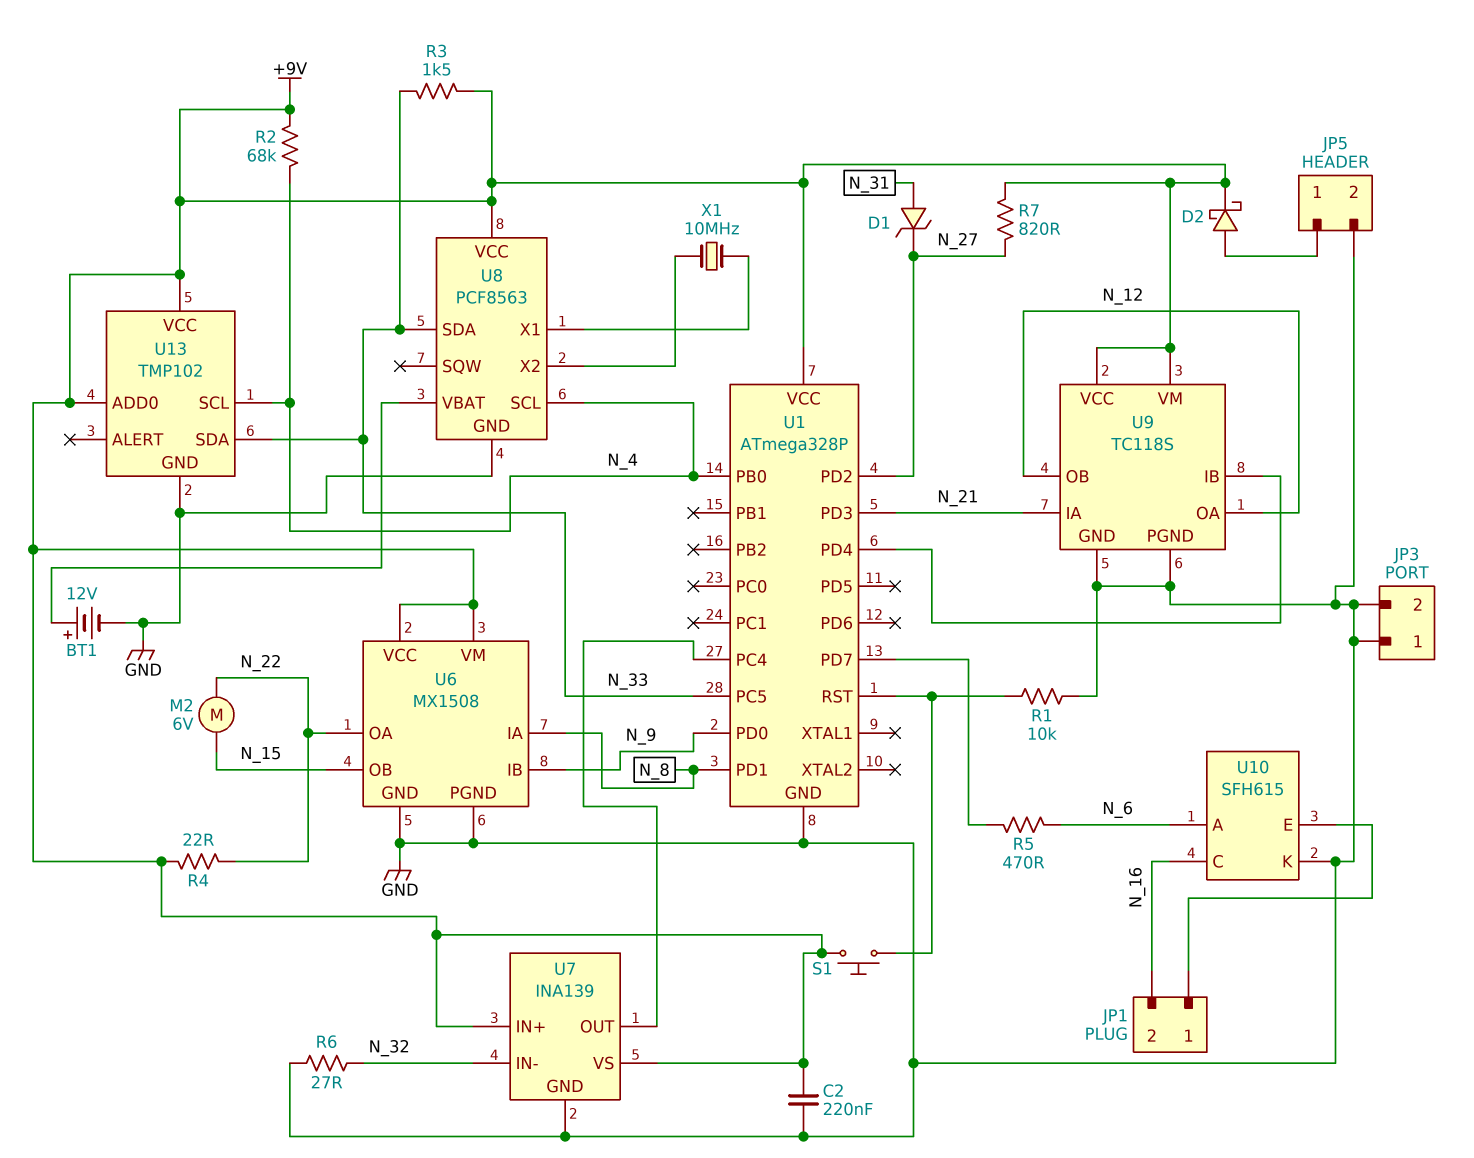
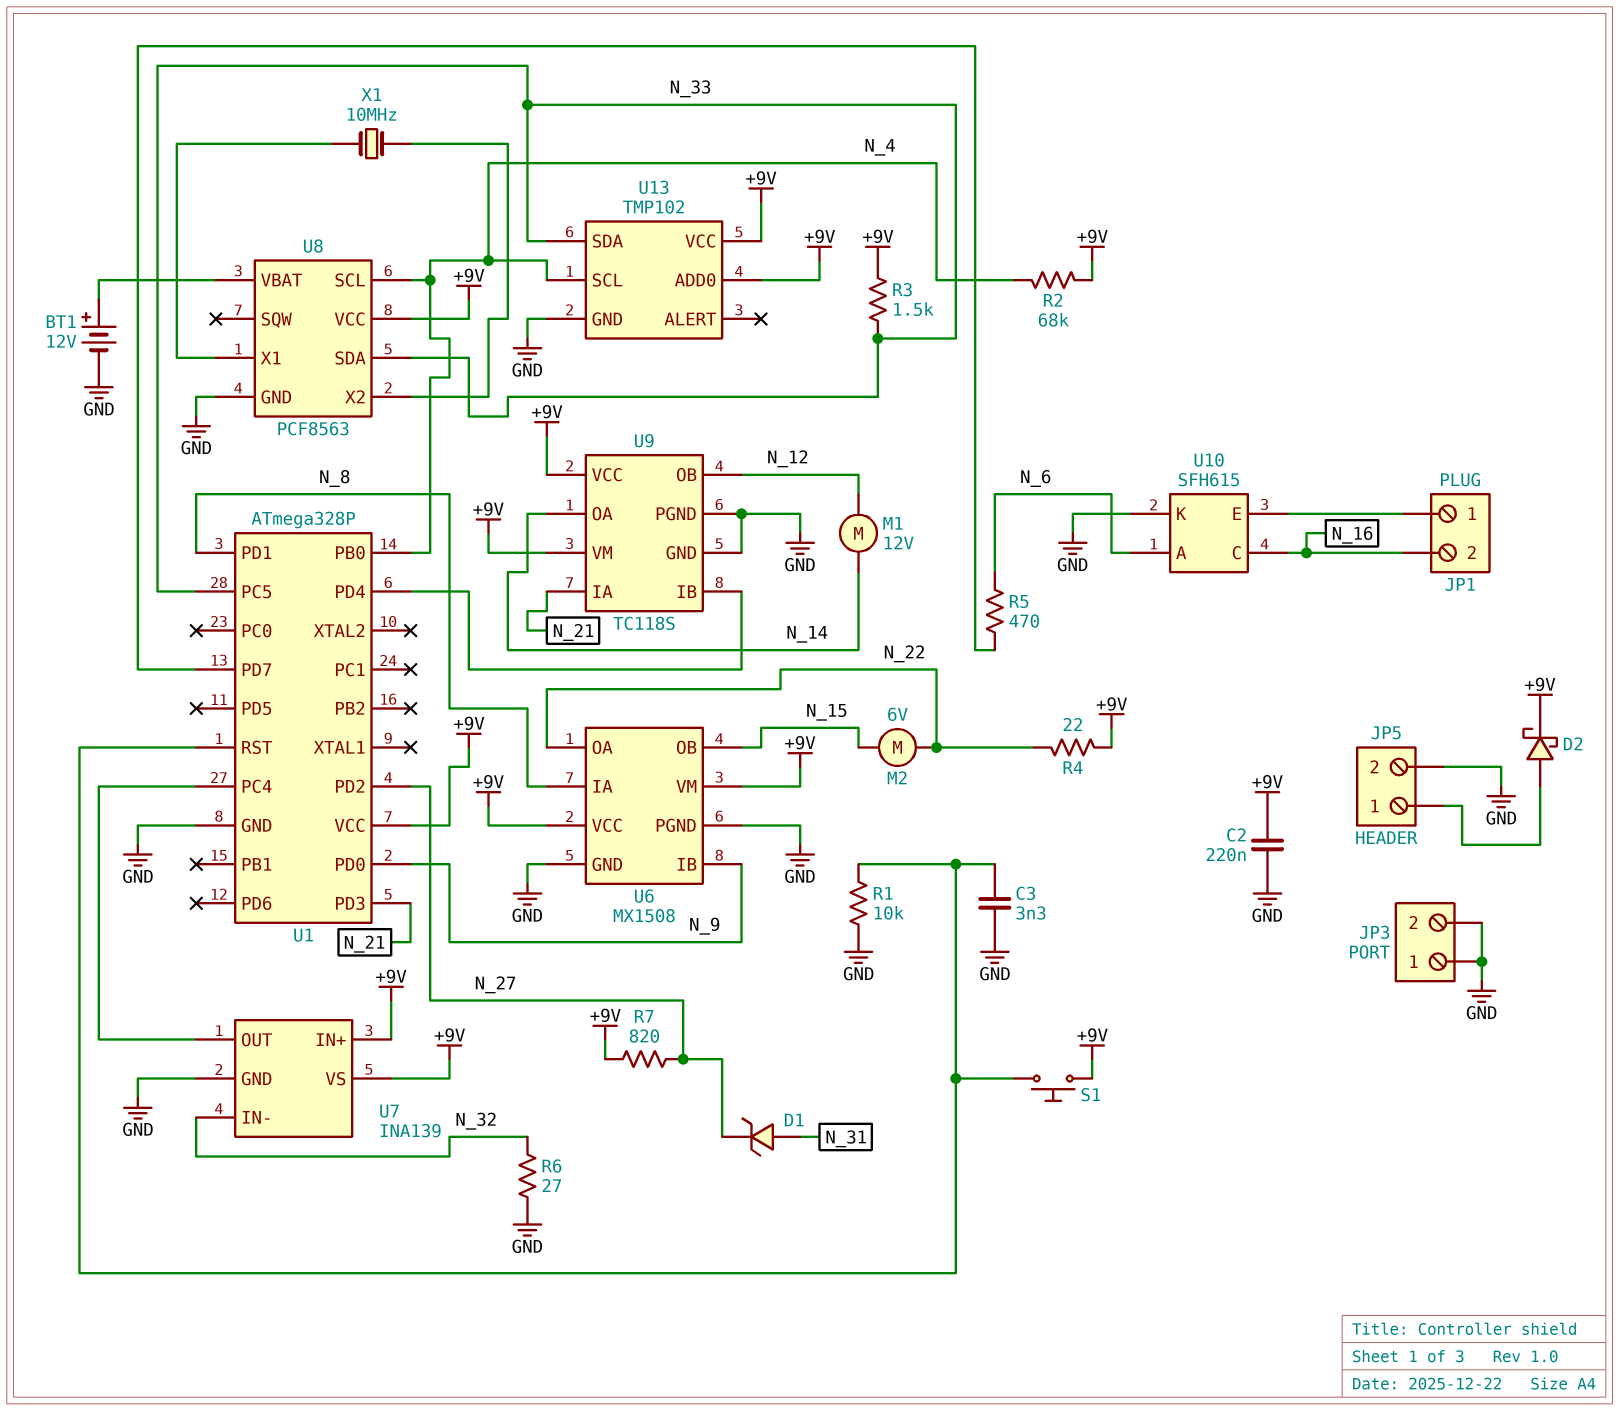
C3: none -> 3.3nF (GND, U1/RST)
M1: none -> motor 12V (N_12, N_14)
U9 pin OA: N_12 -> N_14

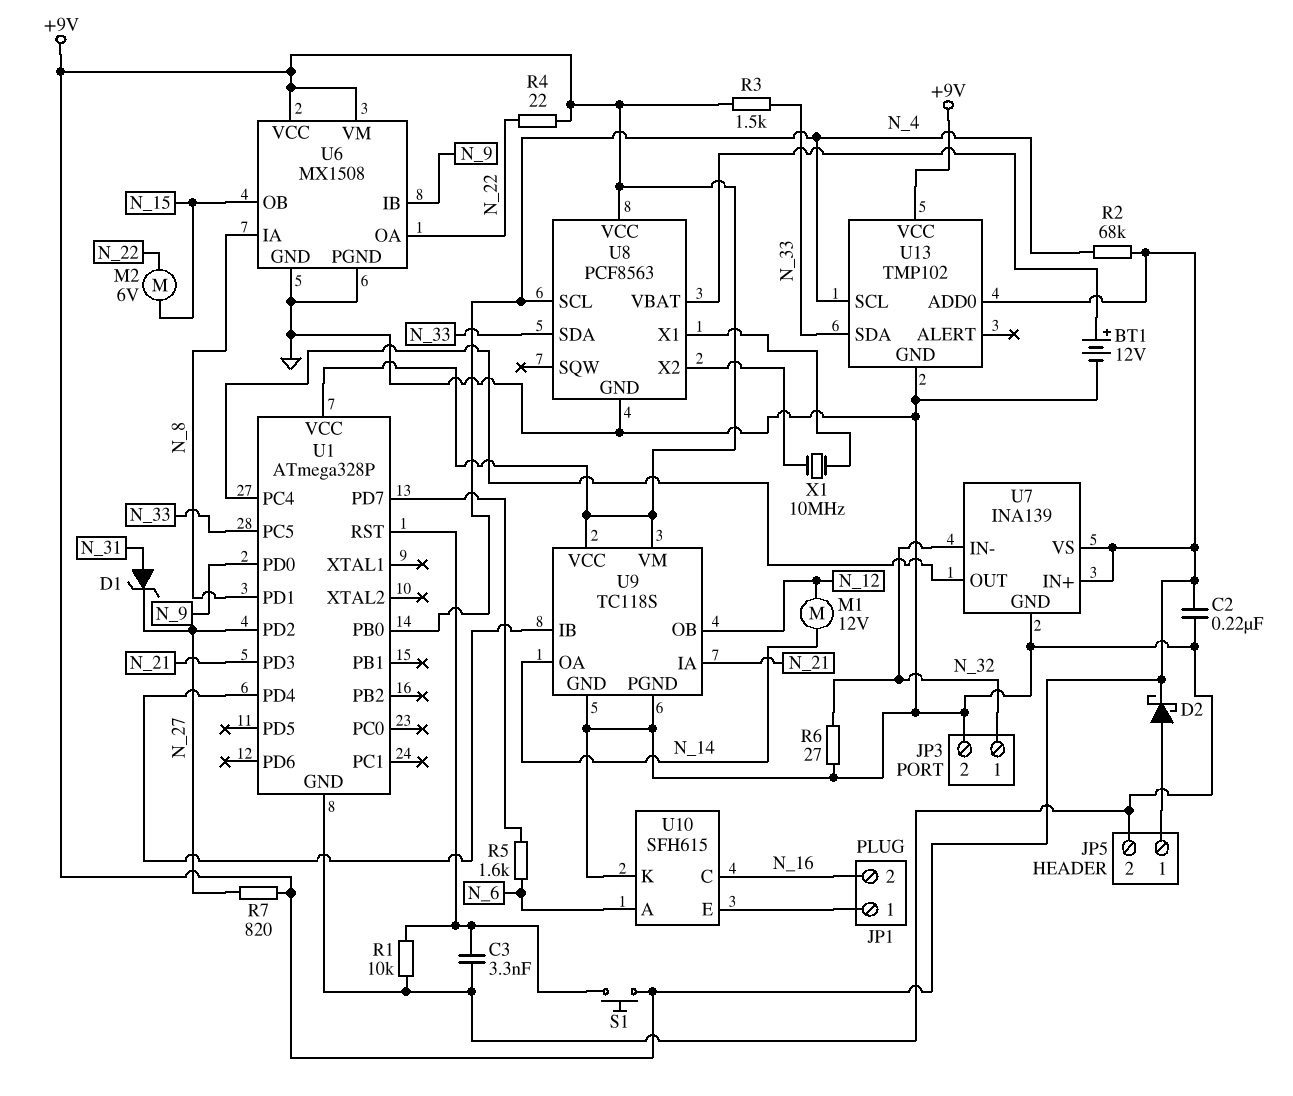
JP3 pin 1: GND -> N_32
R5: 470 (N_6, U1/PD7) -> 1.6k (N_6, U1/PD7)

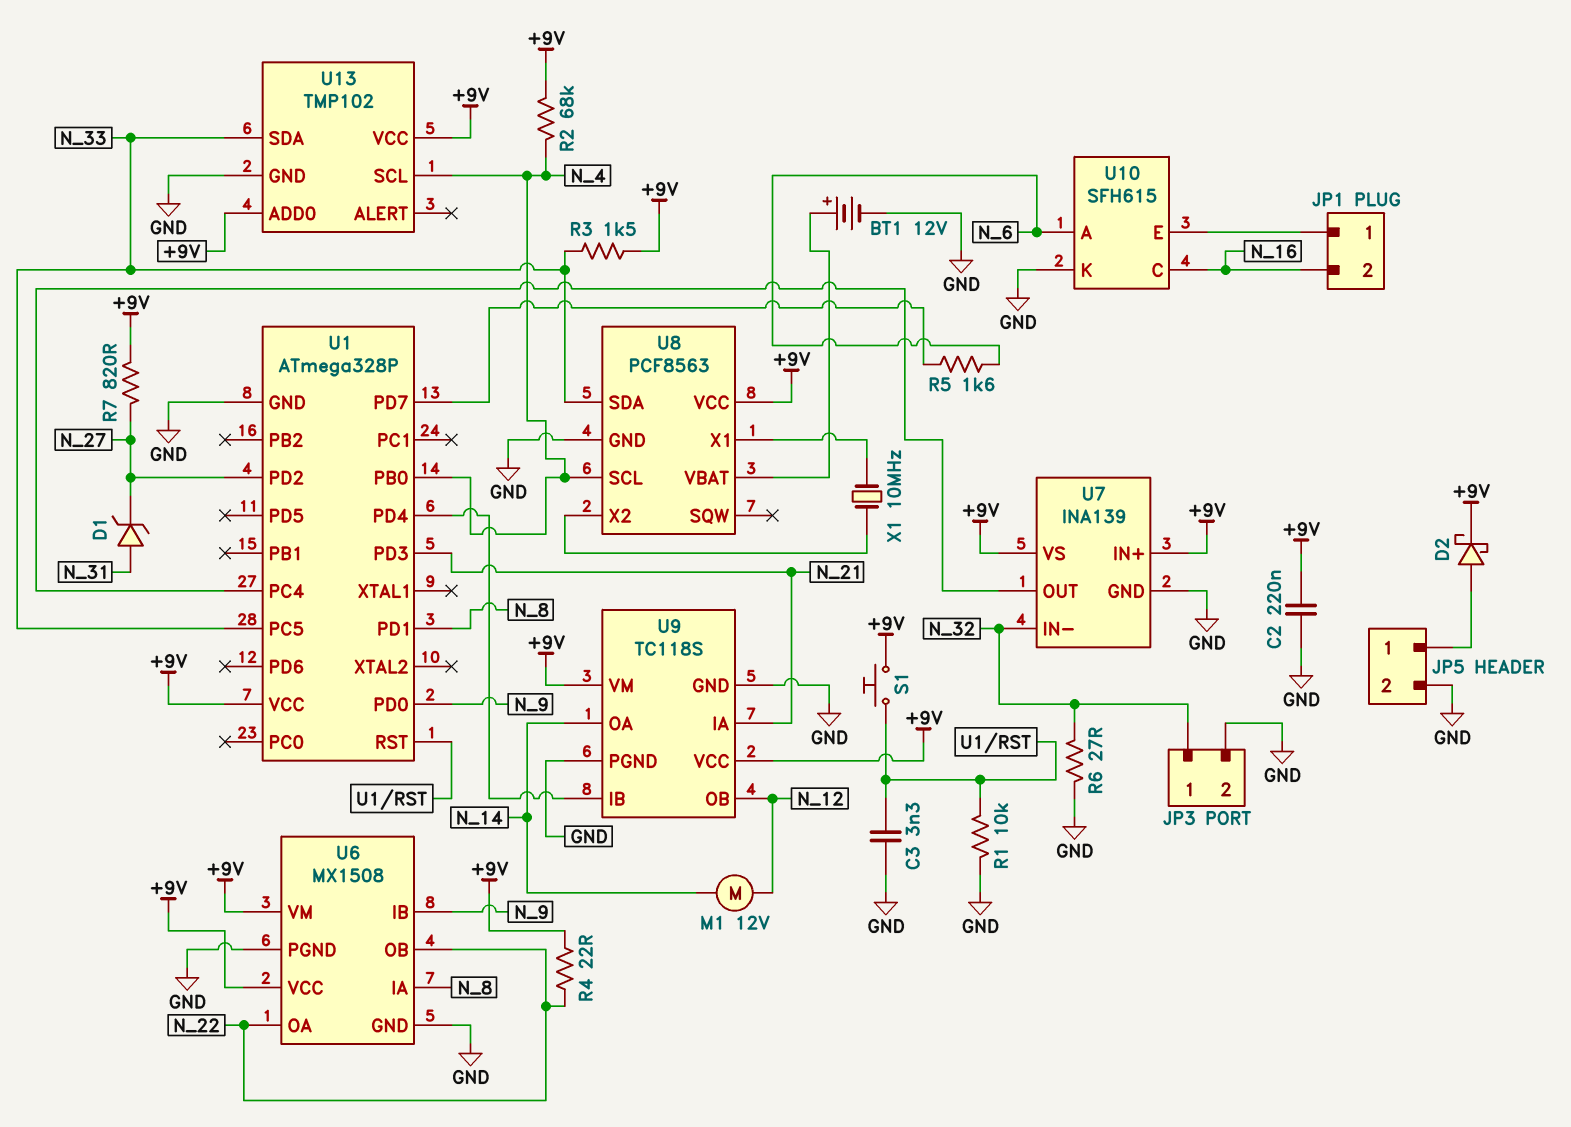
M2: motor 6V (N_15, N_22) -> none
U6 pin OB: N_15 -> N_22

